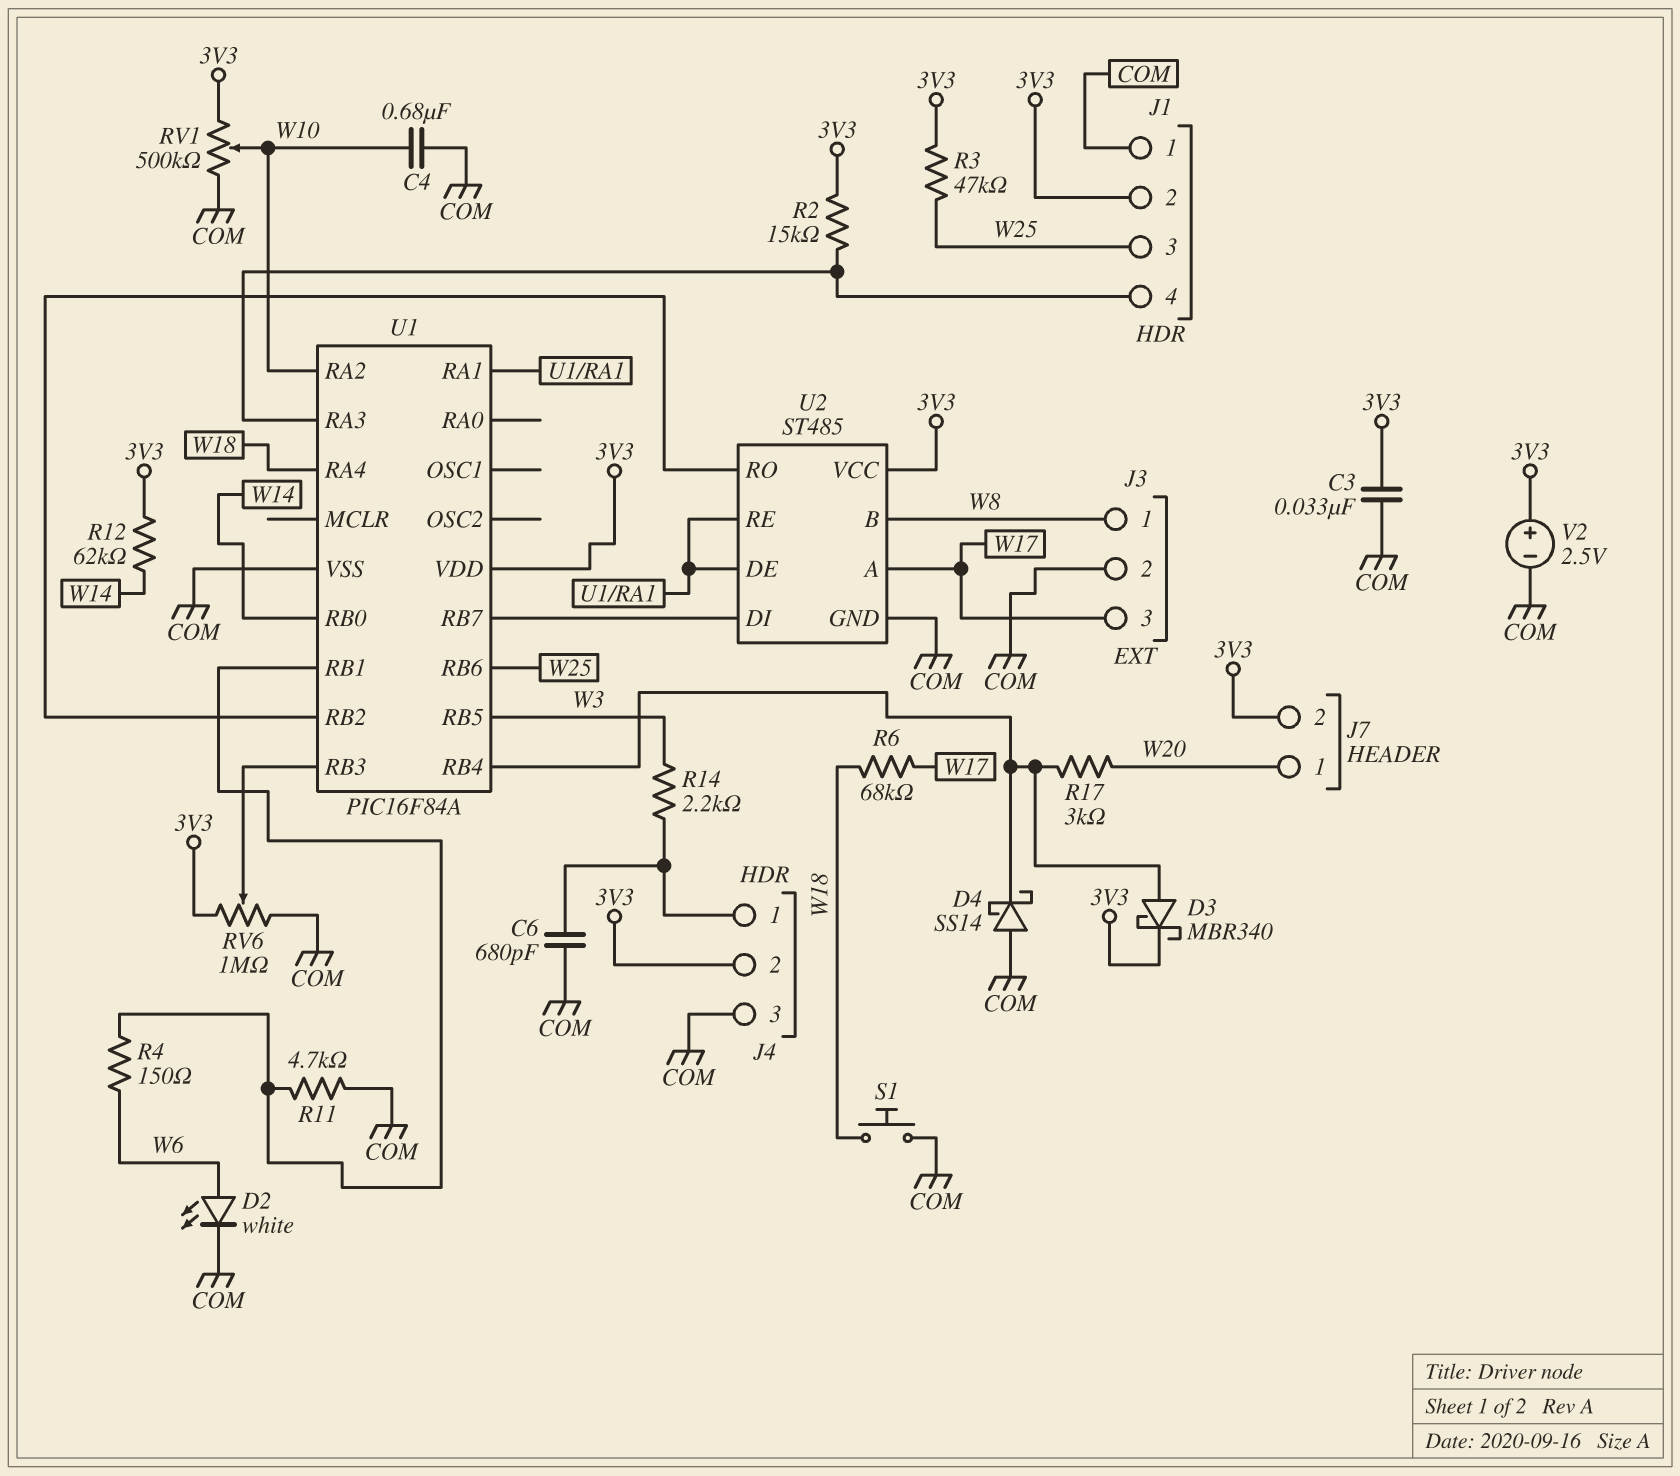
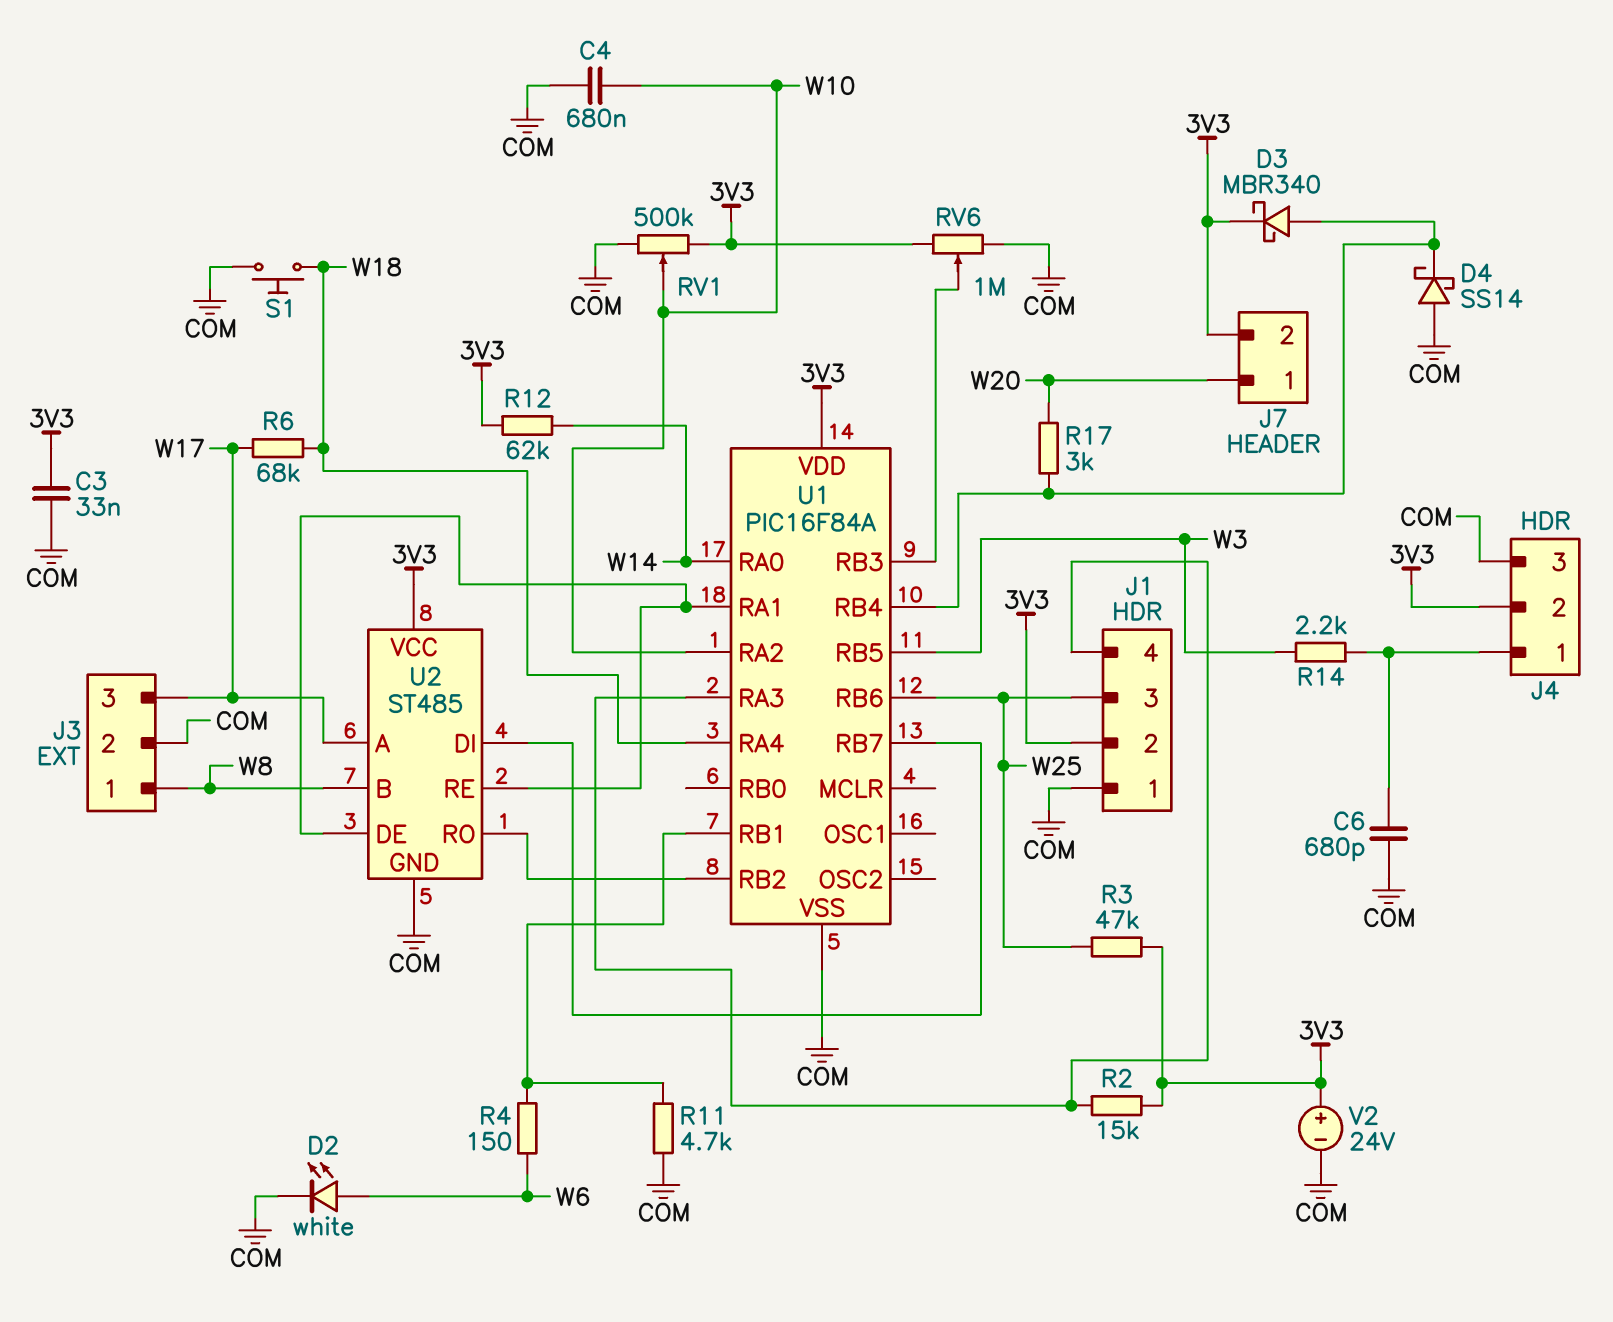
U1 pin RA0: none -> W14
U1 pin RB0: W14 -> none
V2: 2.5V (plus 3V3, minus COM) -> 24V (plus 3V3, minus COM)

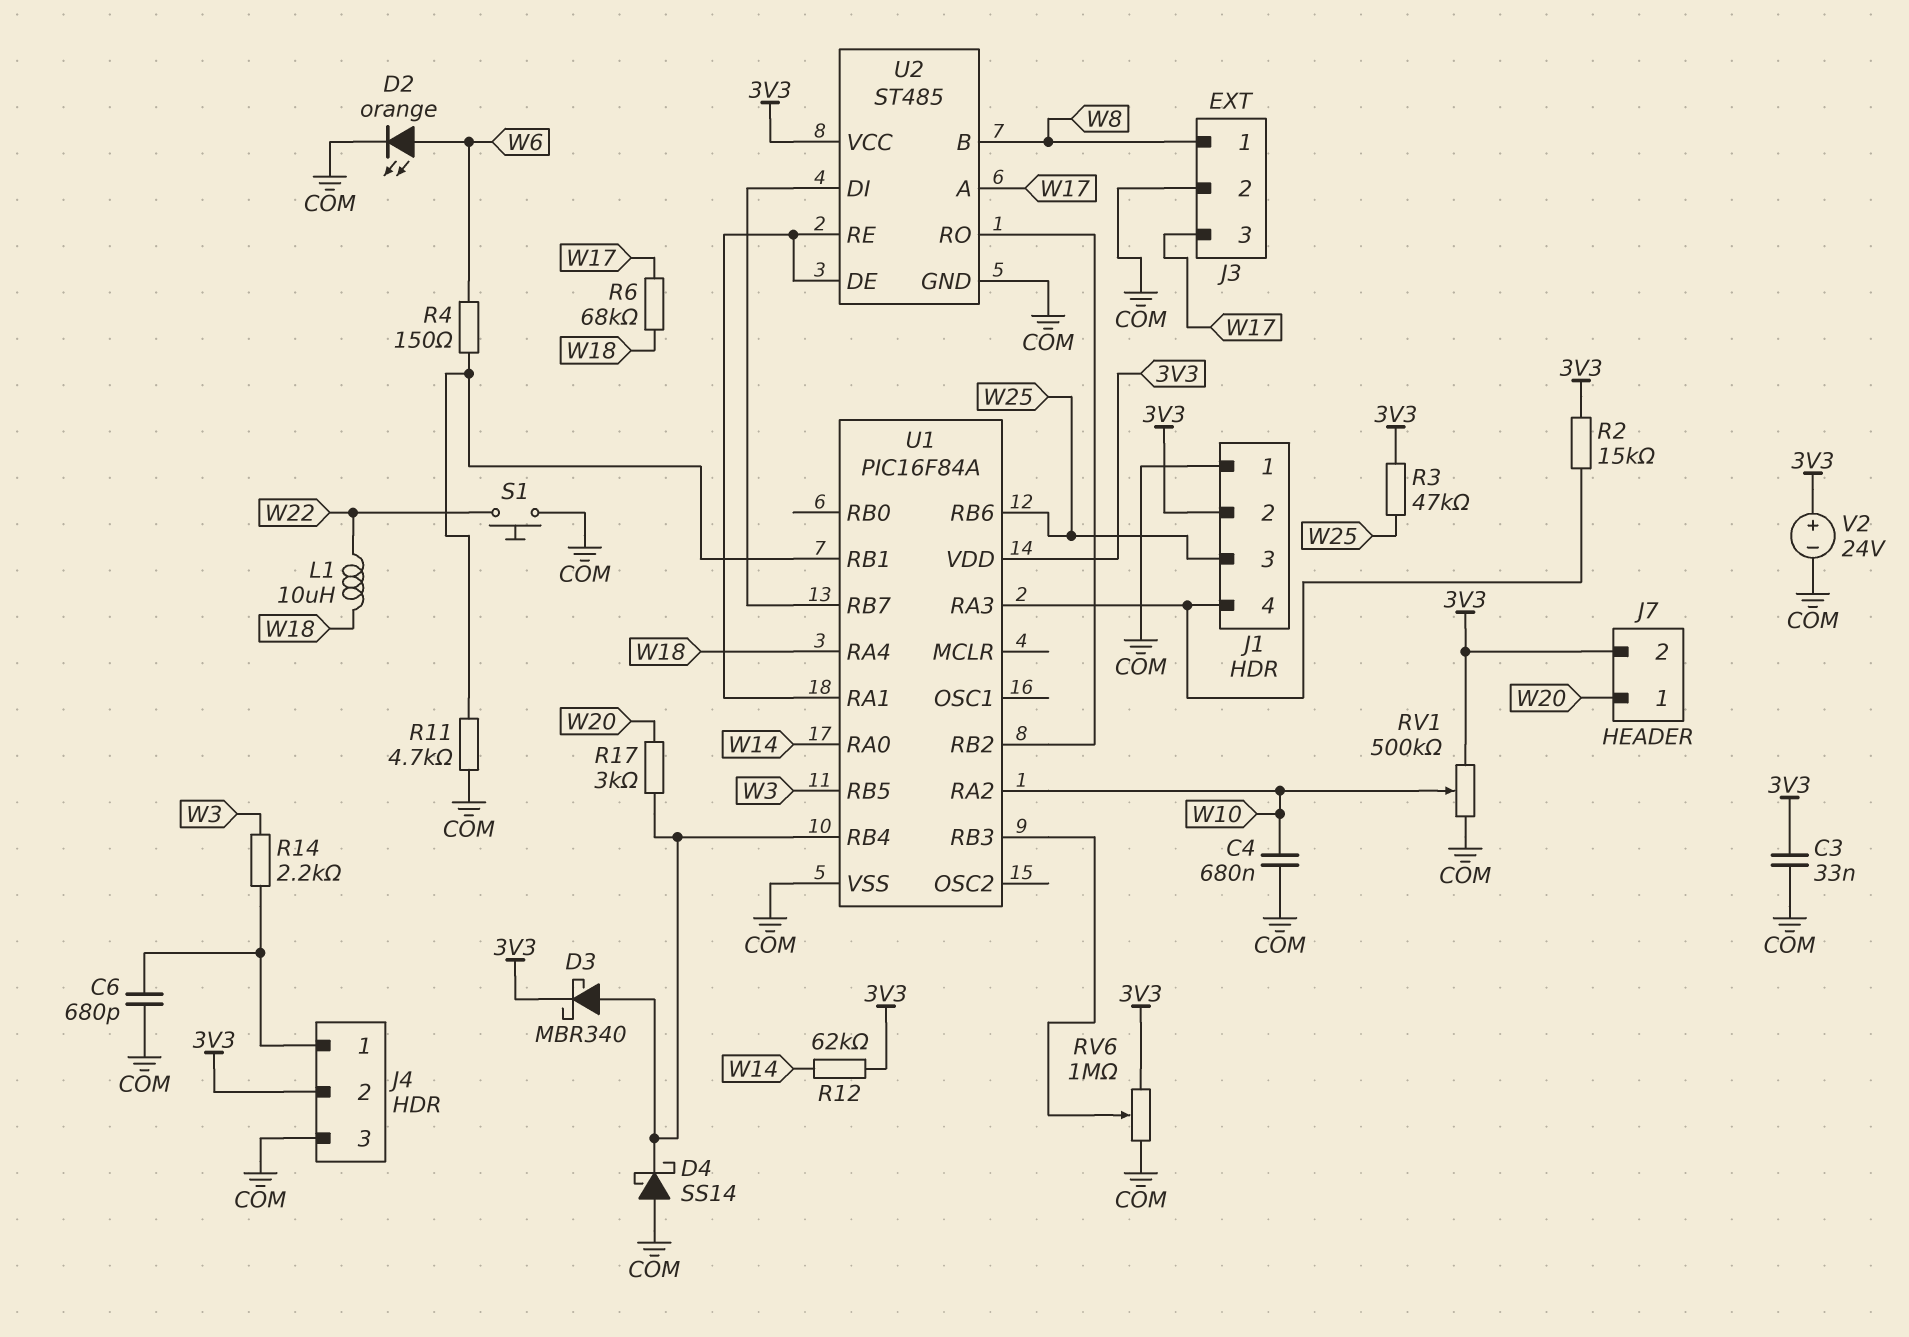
D2: LED white (A W6, K COM) -> LED orange (A W6, K COM)
L1: none -> 10uH (W18, W22)
S1: button (COM, W18) -> button (COM, W22)

